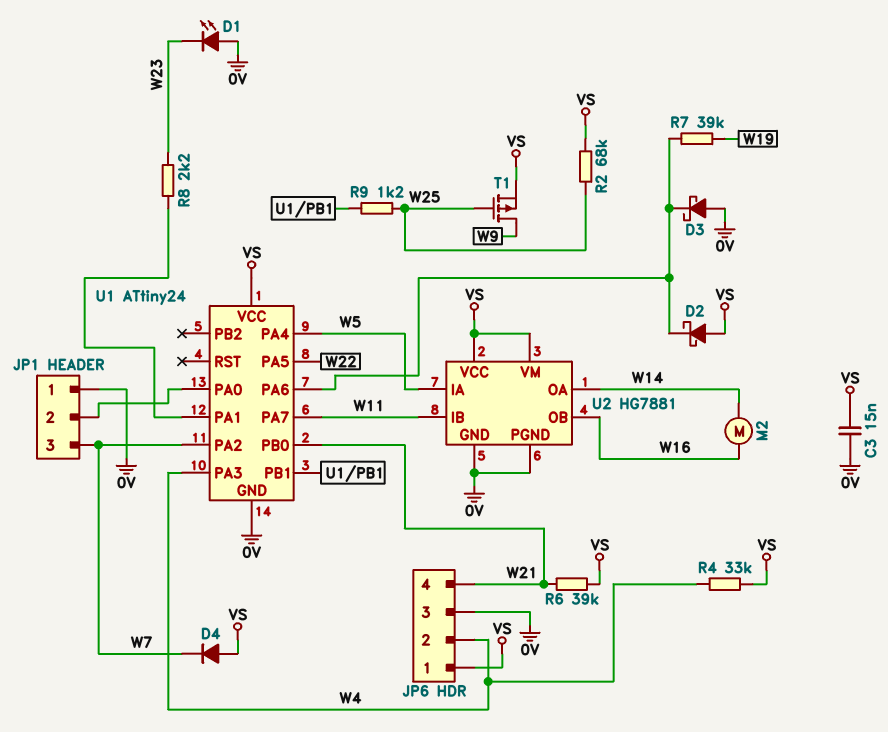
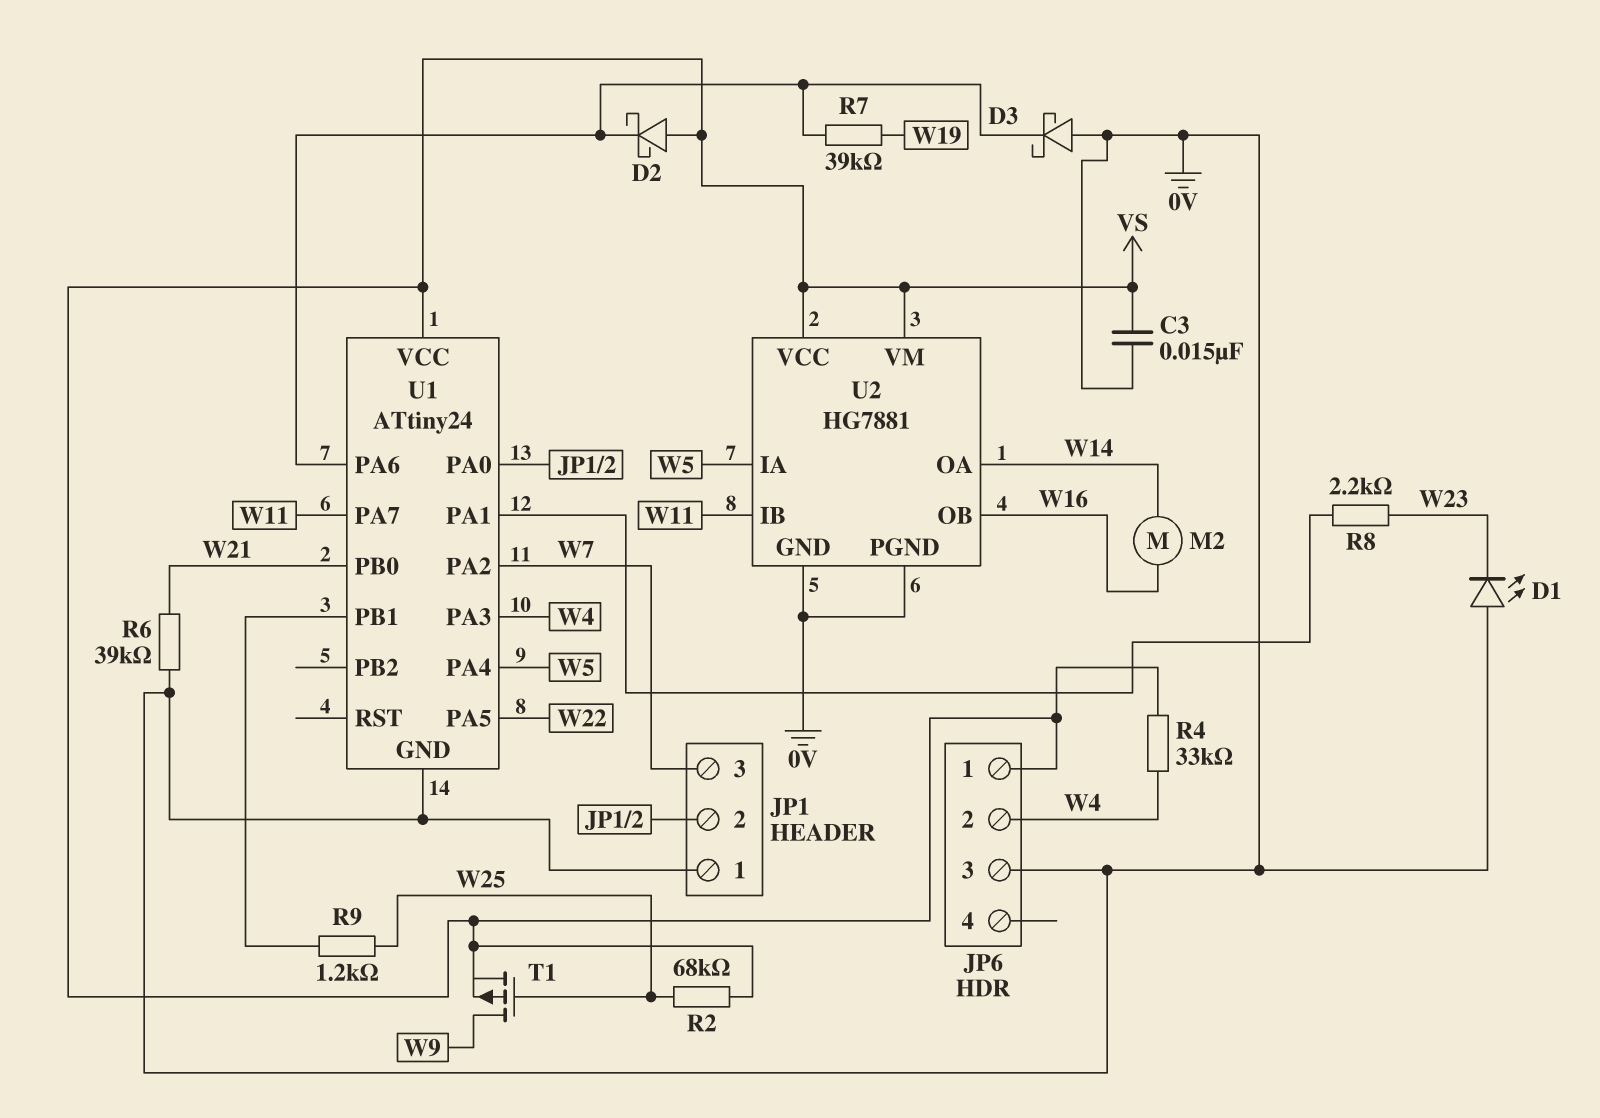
D4: diode (A VS, K W7) -> none
JP6 pin 4: W21 -> none
R6: 39k (VS, W21) -> 39k (0V, W21)

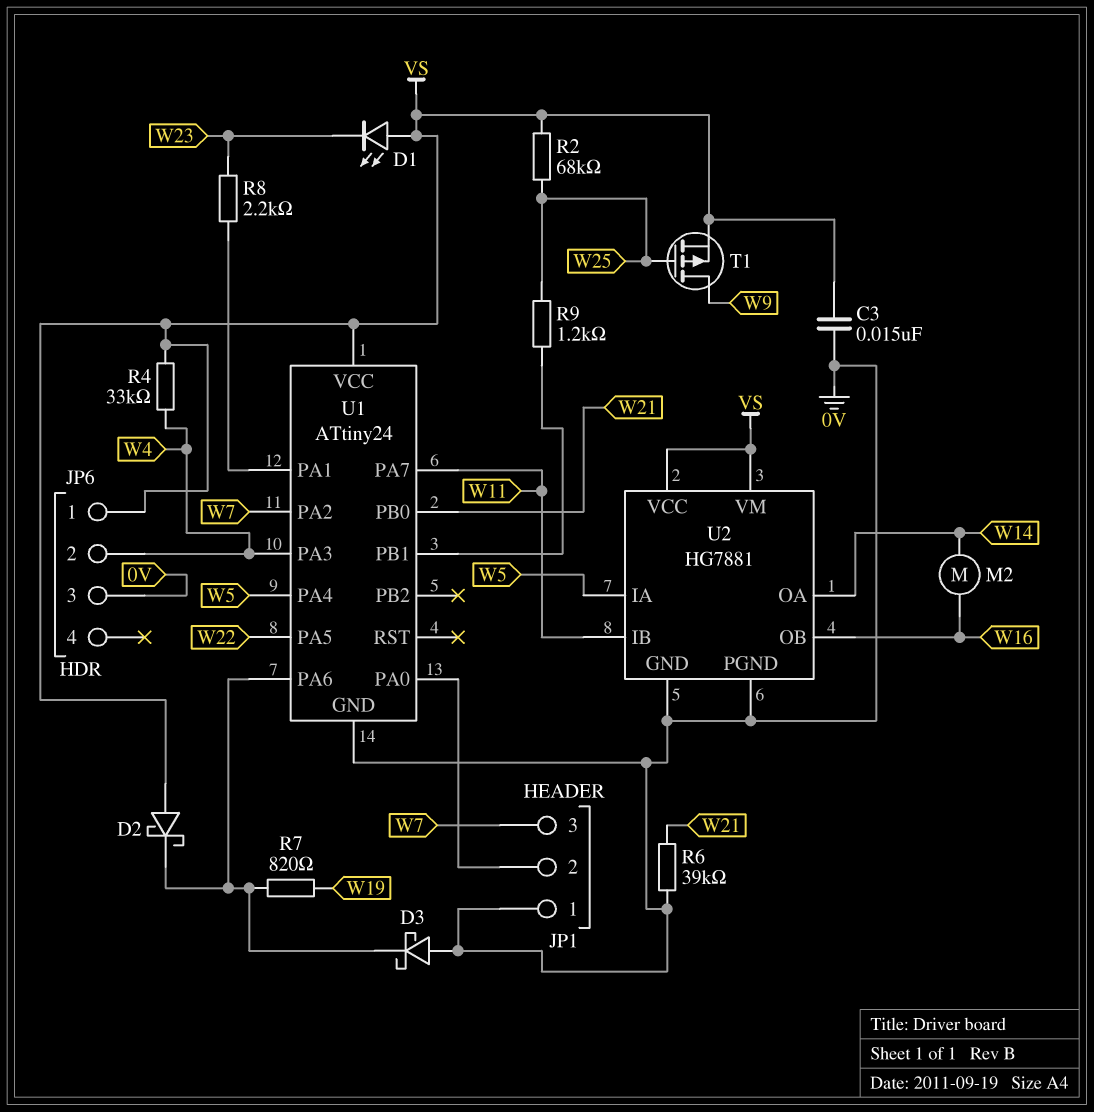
D1: LED (A 0V, K W23) -> LED (A VS, K W23)
R7: 39k (U1/PA6, W19) -> 820 (U1/PA6, W19)

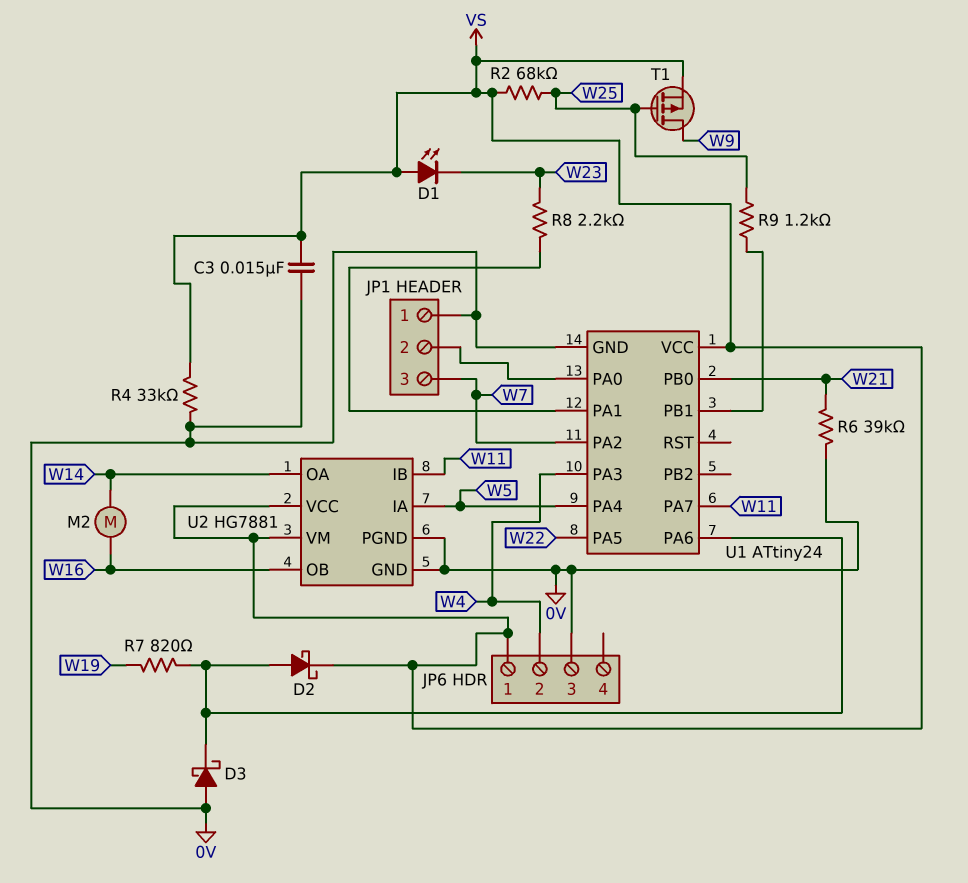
D2: schottky (A VS, K U1/PA6) -> schottky (A U1/PA6, K VS)
R4: 33k (VS, W4) -> 33k (0V, VS)

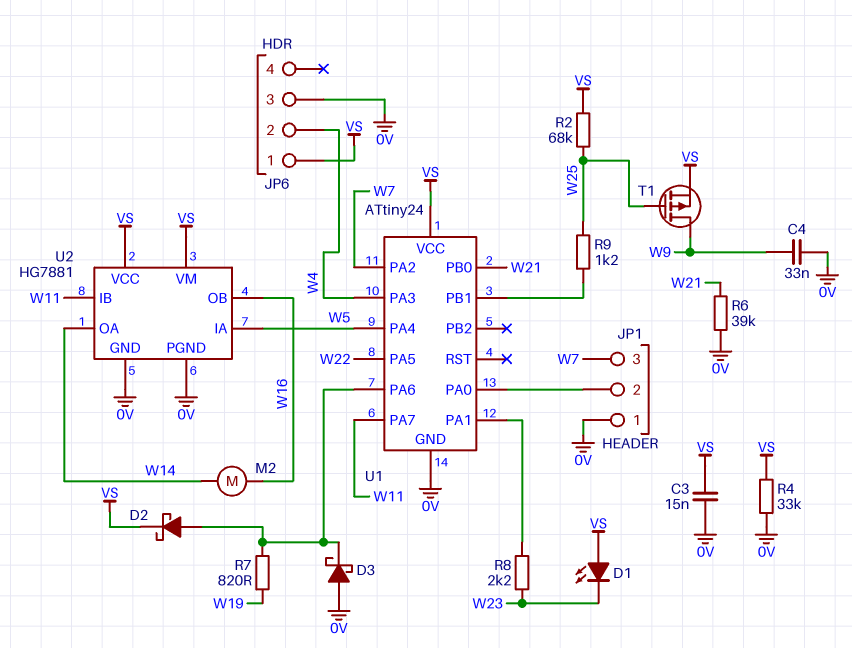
C4: none -> 33nF (0V, W9)

